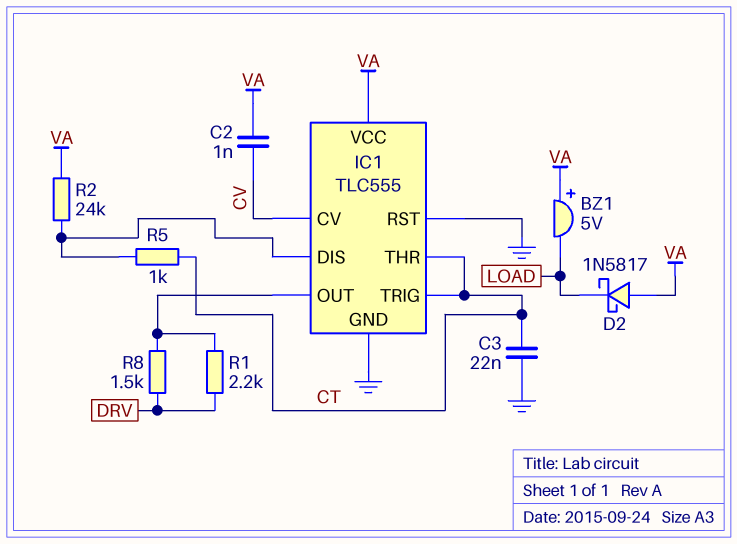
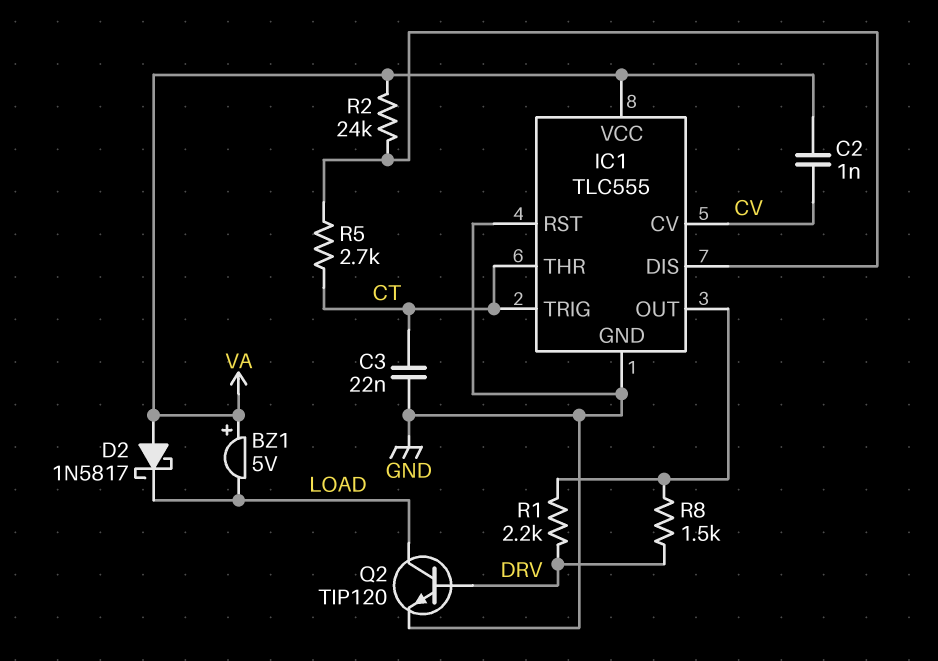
Q2: none -> NPN TIP120 (B DRV, C LOAD, E GND)
R5: 1k (CT, IC1/DIS) -> 2.7k (CT, IC1/DIS)

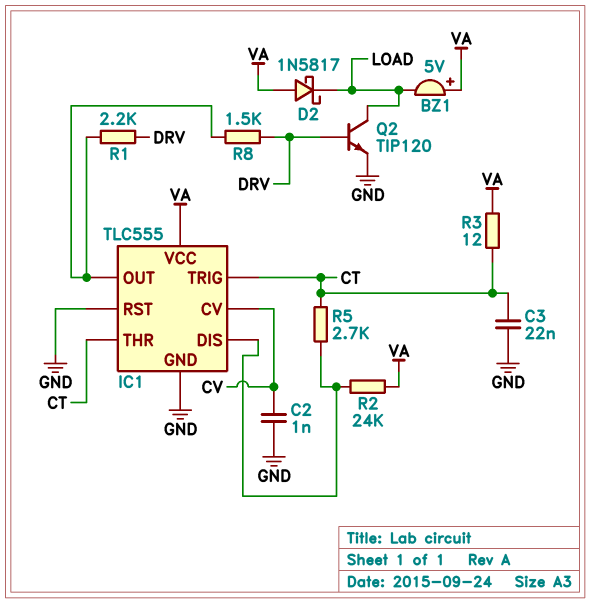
C2: 1nF (CV, VA) -> 1nF (CV, GND)
R3: none -> 12 (CT, VA)

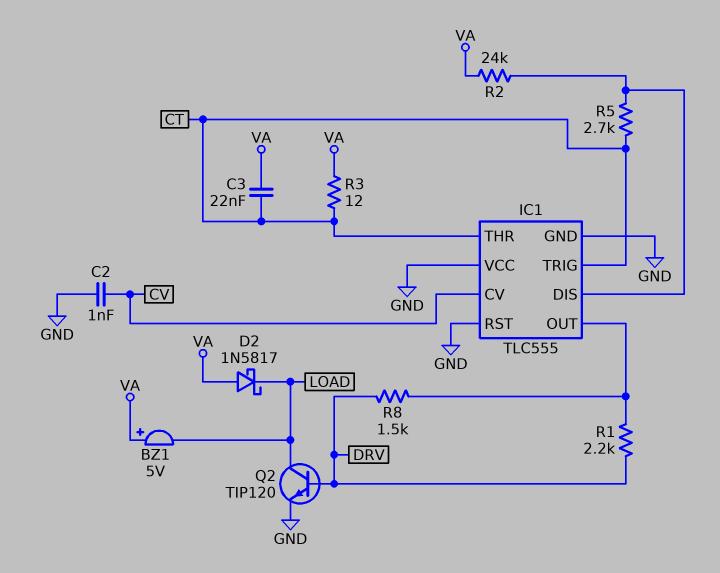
C3: 22nF (CT, GND) -> 22nF (CT, VA)
IC1 pin VCC: VA -> GND

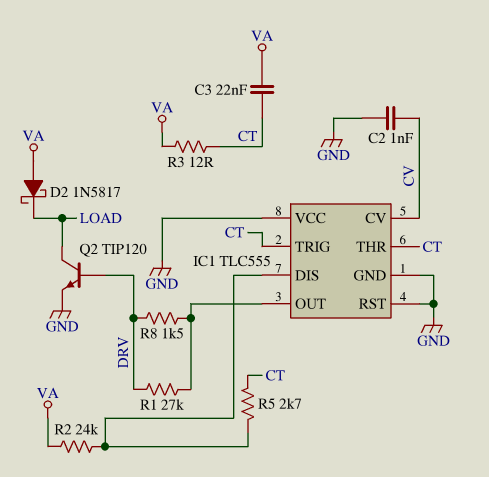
BZ1: buzzer 5V (plus VA, minus LOAD) -> none
R1: 2.2k (DRV, IC1/OUT) -> 27k (DRV, IC1/OUT)

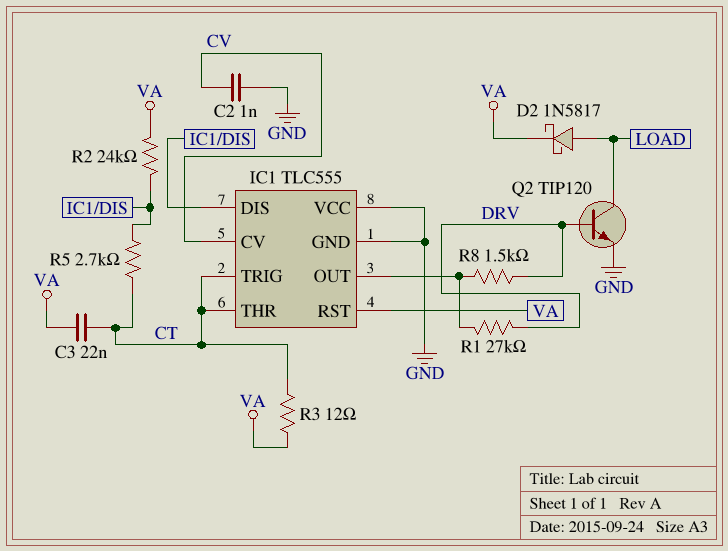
D2: schottky 1N5817 (A VA, K LOAD) -> schottky 1N5817 (A LOAD, K VA)
IC1 pin RST: GND -> VA

